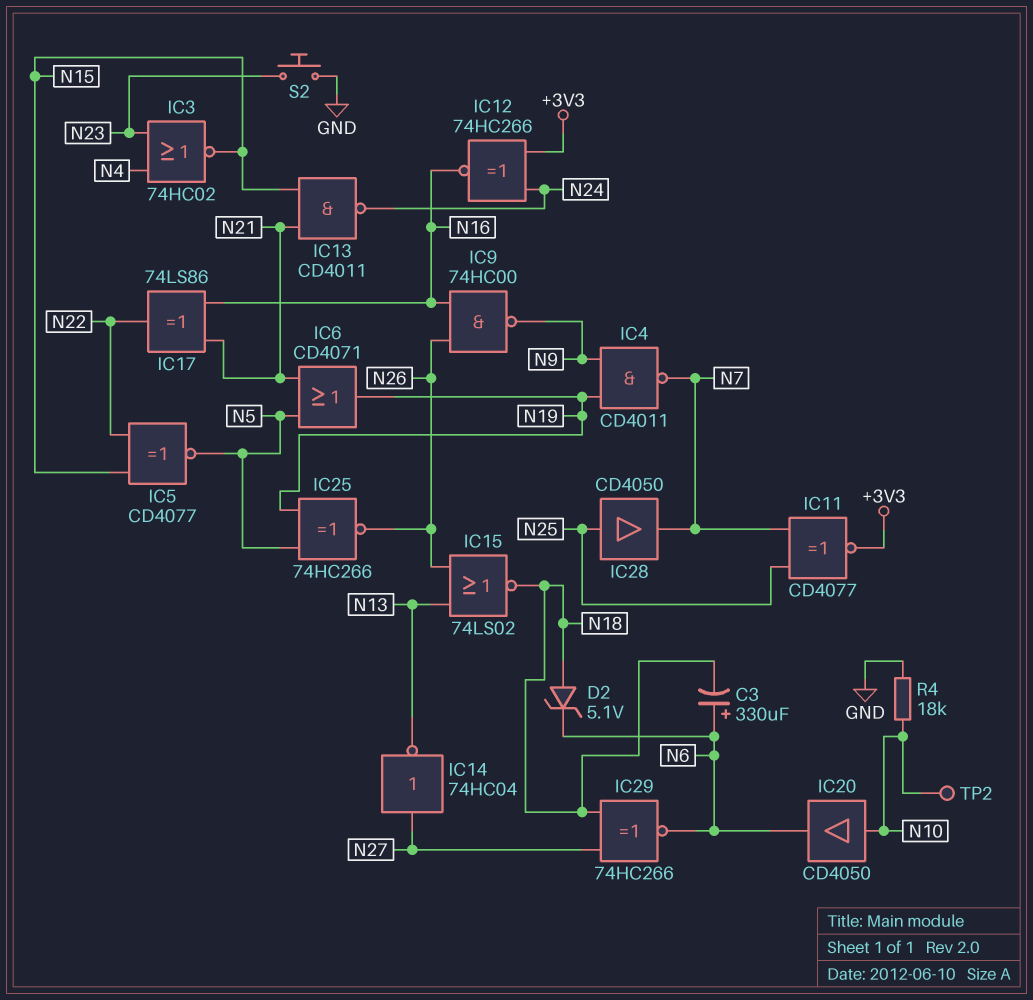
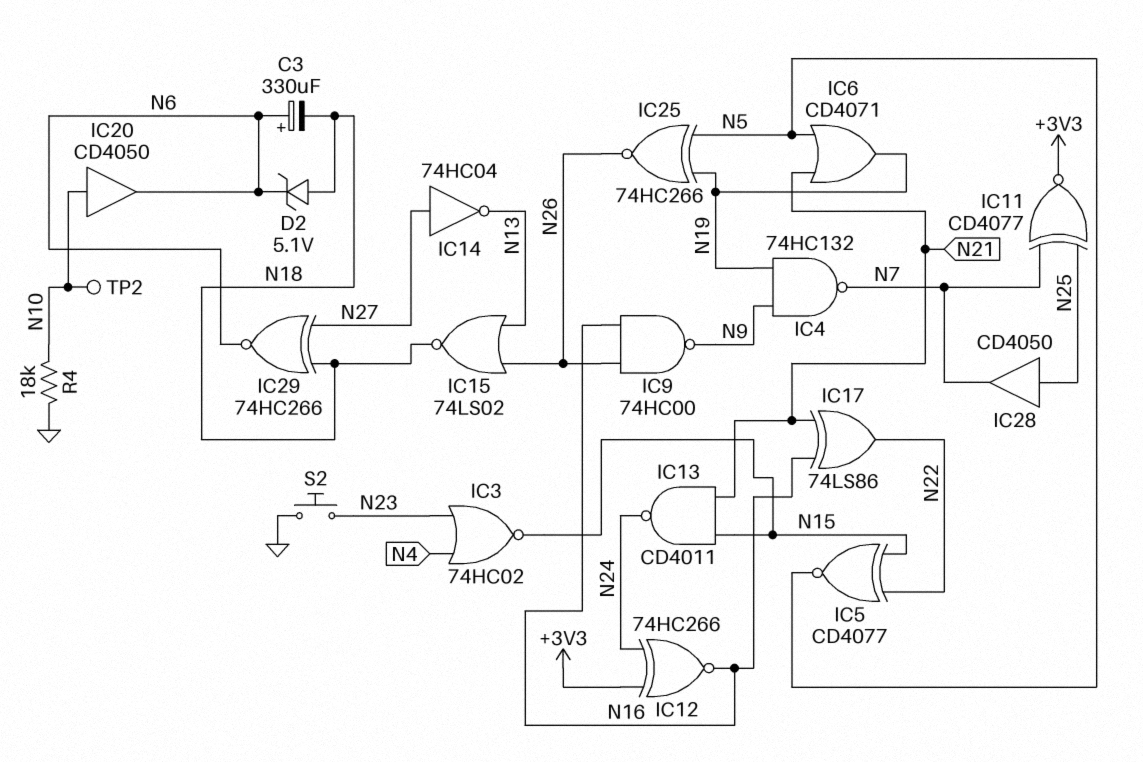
IC4: NAND CD4011 (in N9, in N19, out N7) -> NAND 74HC132 (in N9, in N19, out N7)

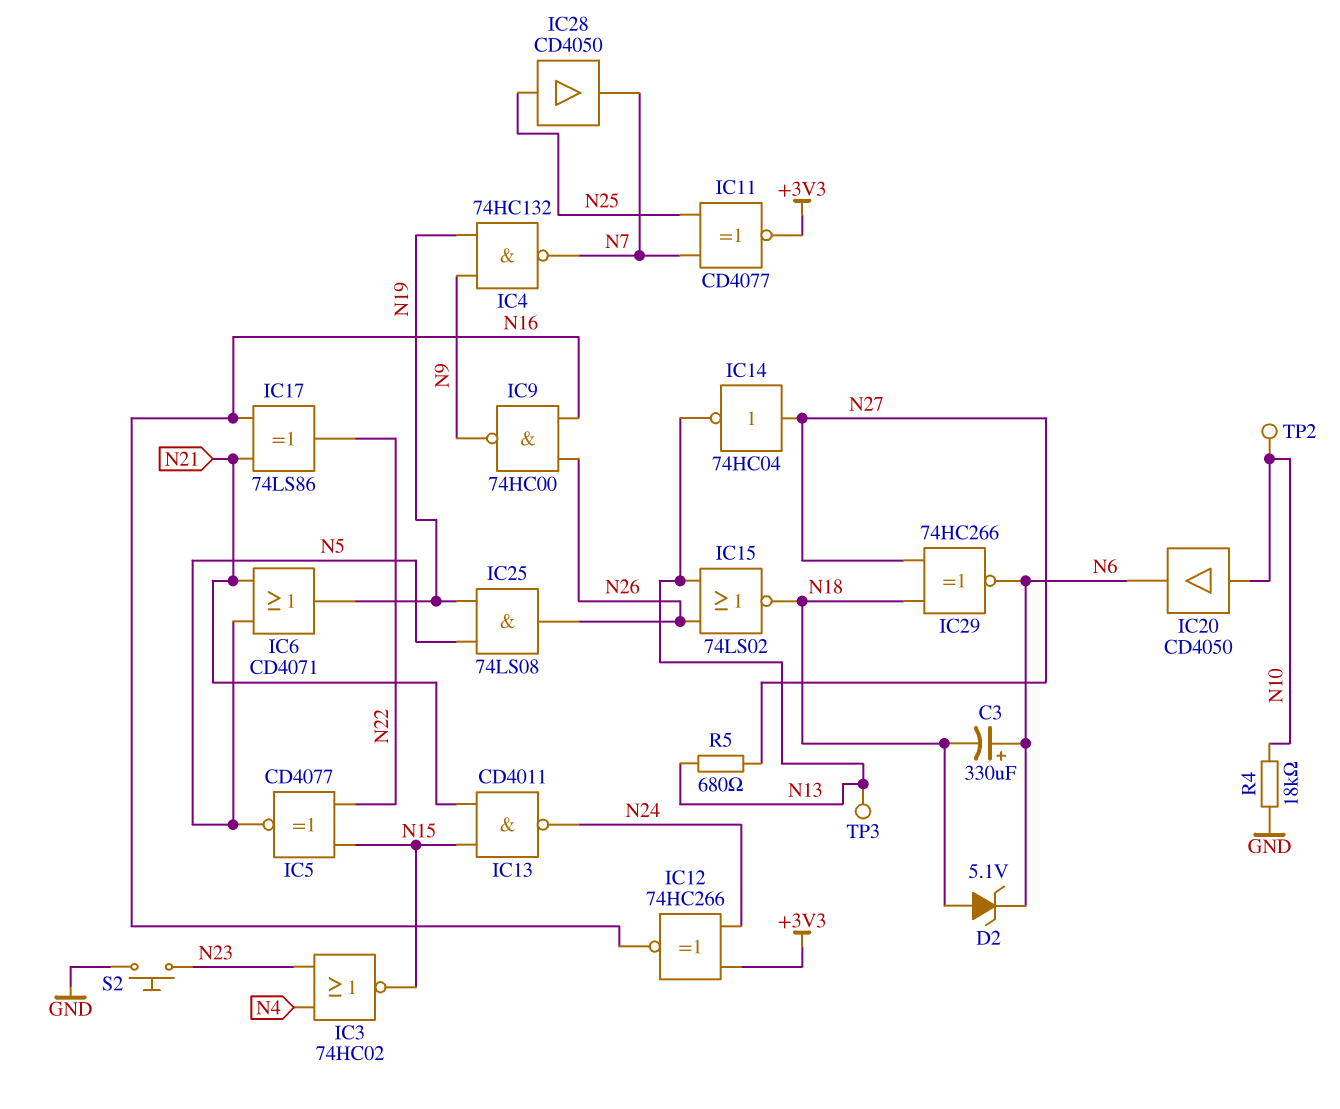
IC25: XNOR 74HC266 (in N5, in N19, out N26) -> AND 74LS08 (in N5, in N19, out N26)
R5: none -> 680 (N13, N27)
TP3: none -> test point (N13)

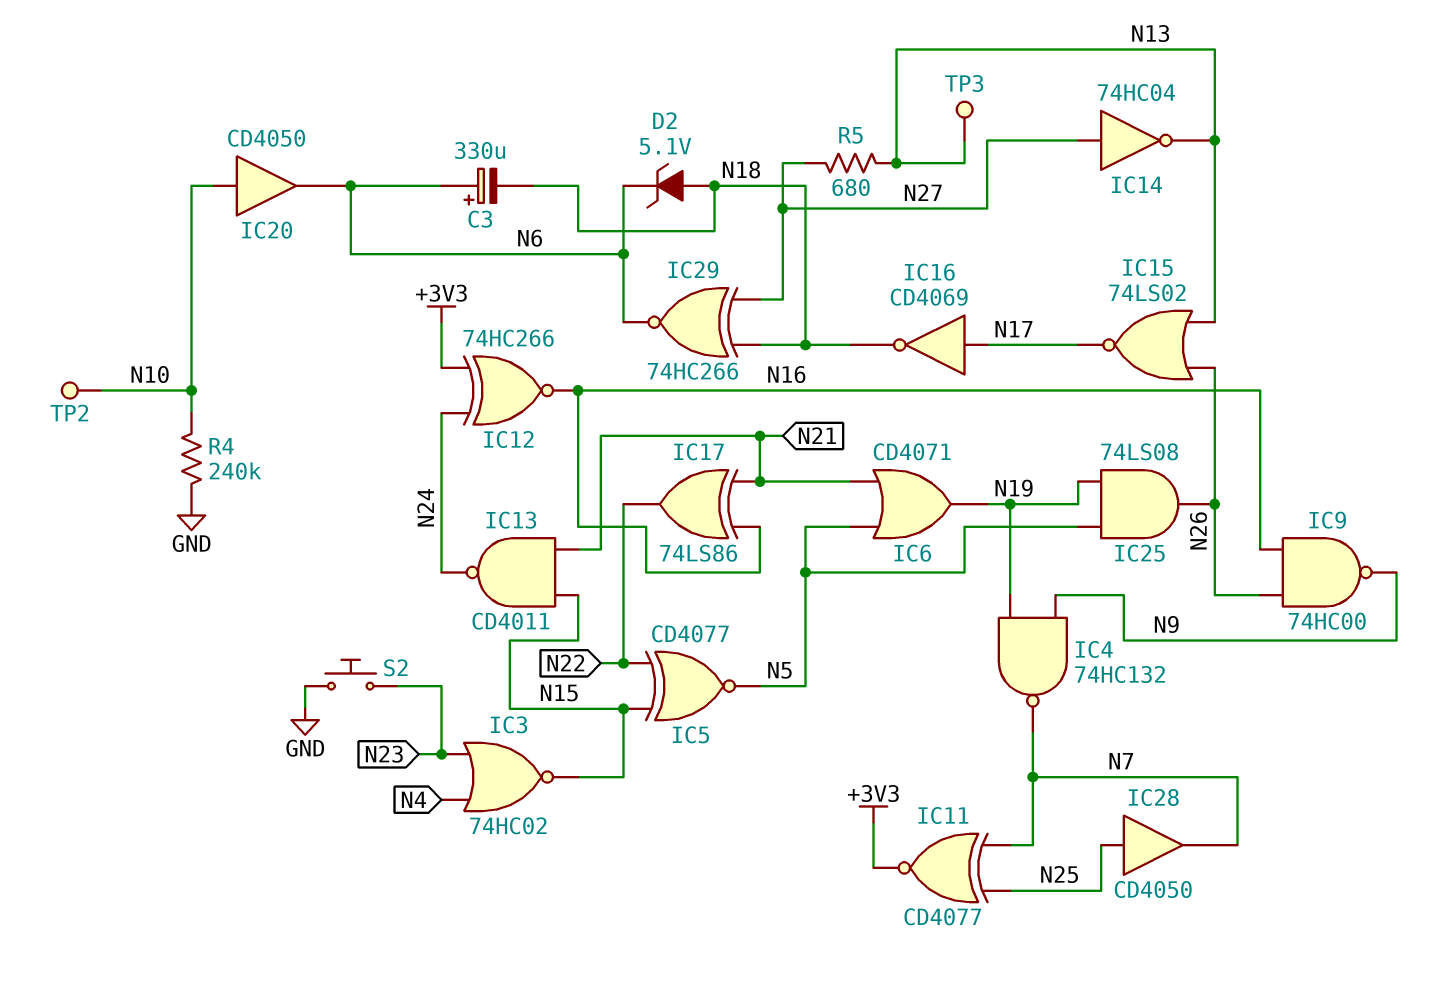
IC15: NOR 74LS02 (in N13, in N26, out N18) -> NOR 74LS02 (in N13, in N26, out N17)
IC16: none -> NOT CD4069 (in N17, out N18)
R4: 18k (GND, N10) -> 240k (GND, N10)

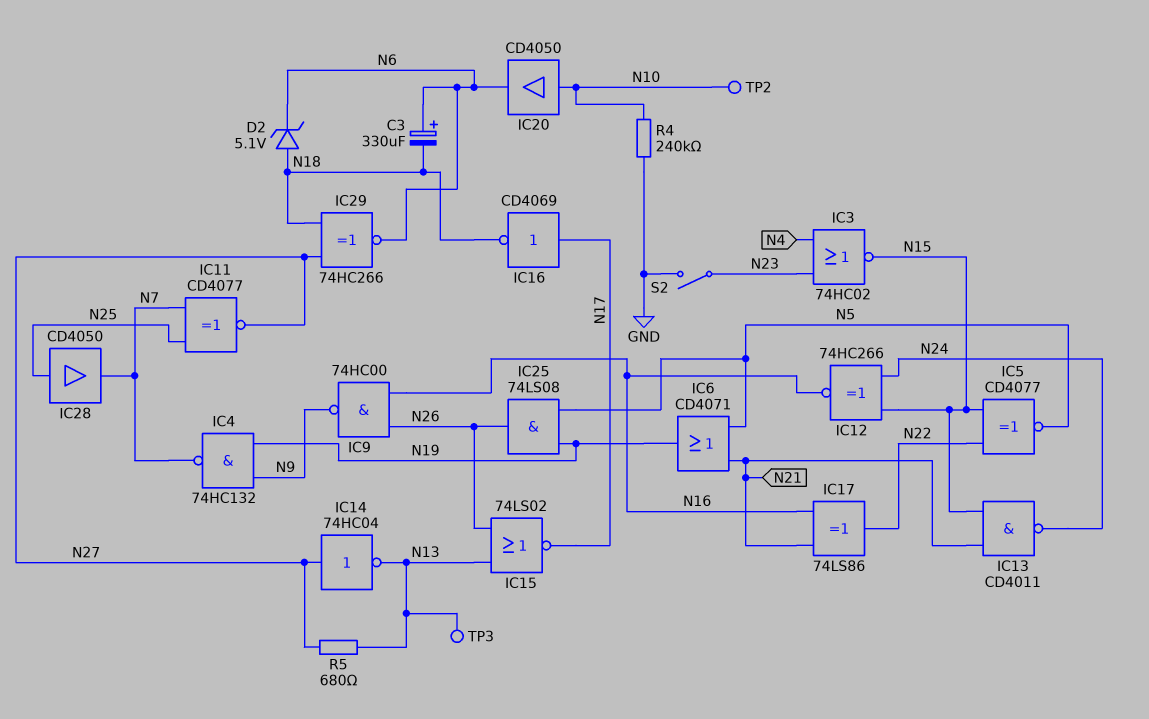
IC11: XNOR CD4077 (in N7, in N25, out +3V3) -> XNOR CD4077 (in N7, in N25, out N27)
IC12: XNOR 74HC266 (in +3V3, in N24, out N16) -> XNOR 74HC266 (in N15, in N24, out N16)
S2: button (GND, N23) -> switch (GND, N23)

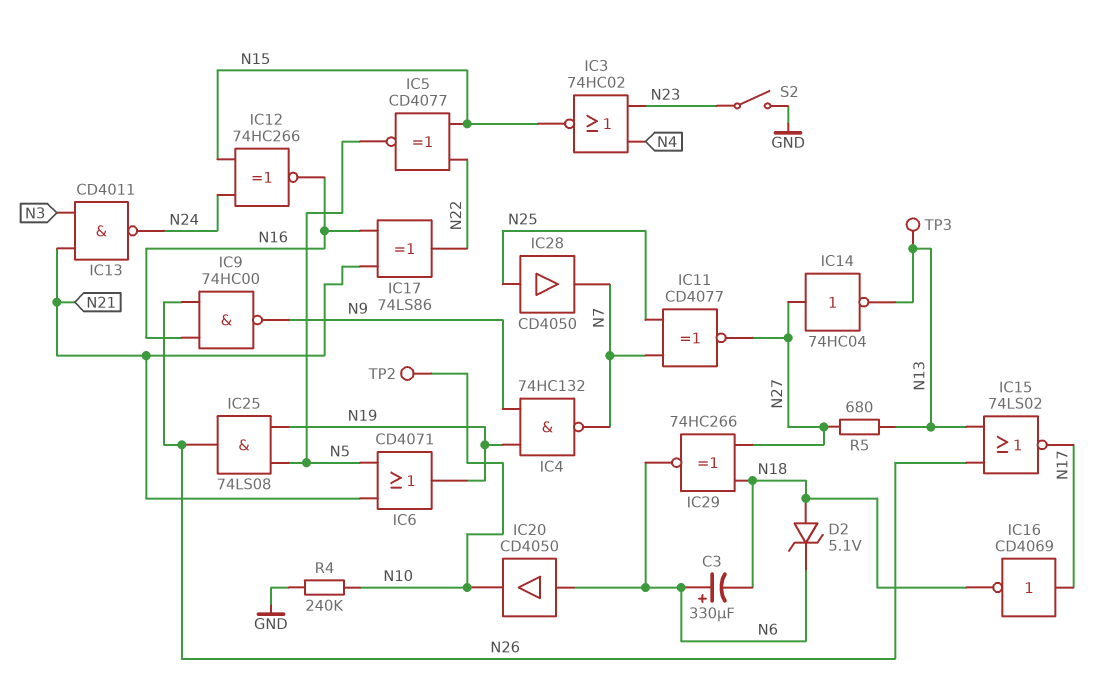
IC13: NAND CD4011 (in N15, in N21, out N24) -> NAND CD4011 (in N3, in N21, out N24)
IC20: buffer CD4050 (in N10, out N6) -> buffer CD4050 (in N6, out N10)

